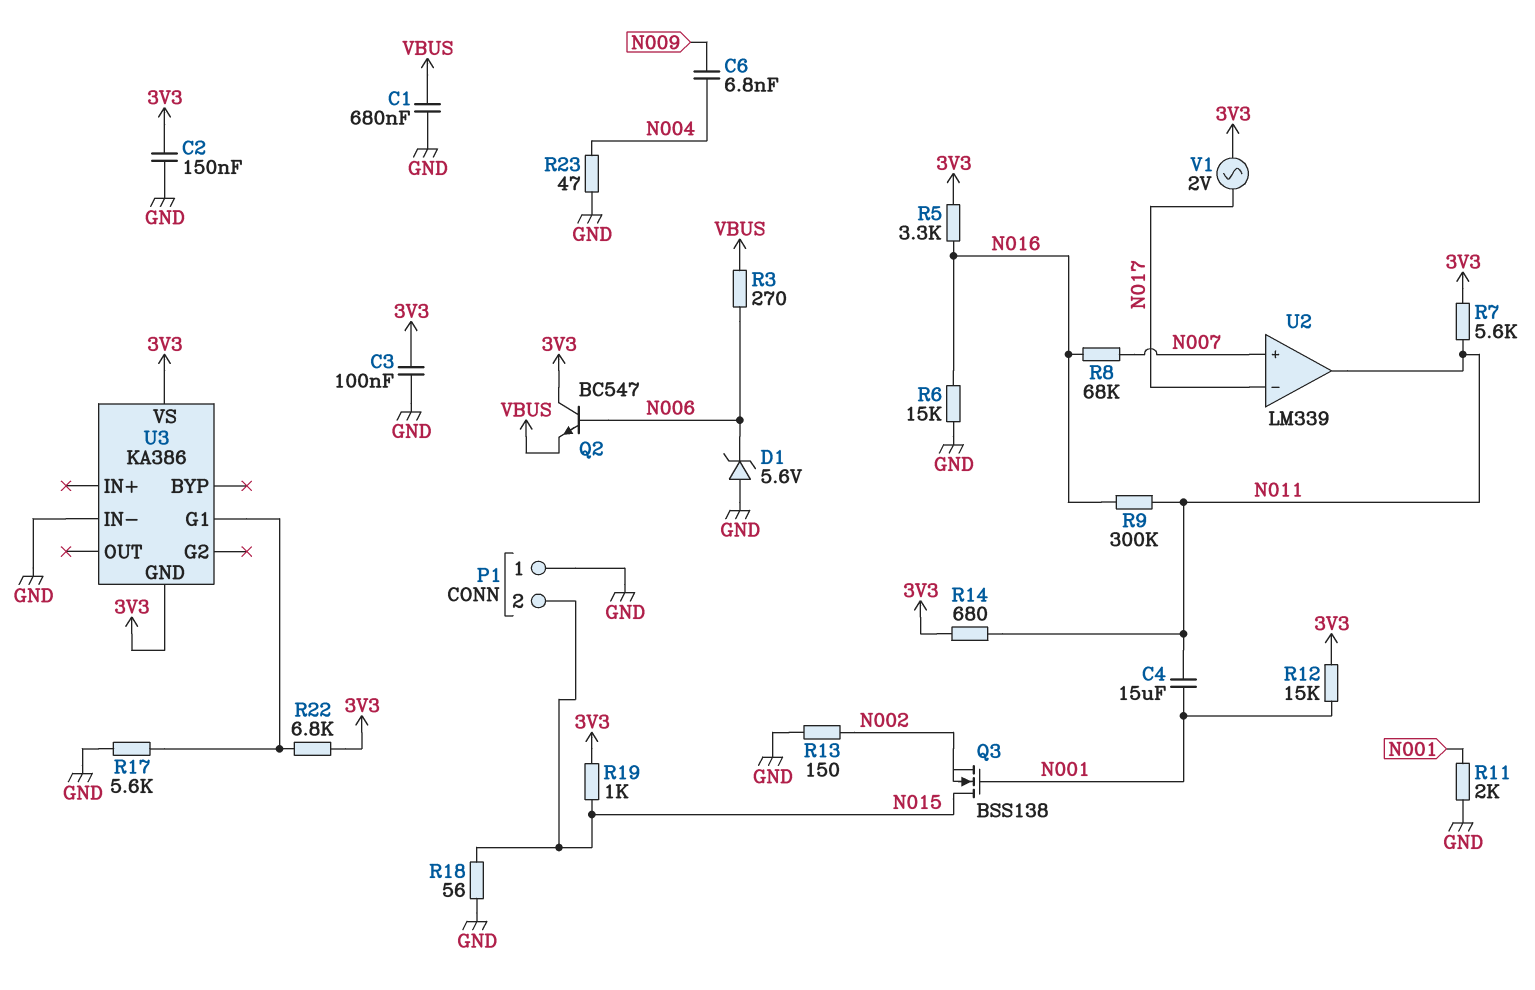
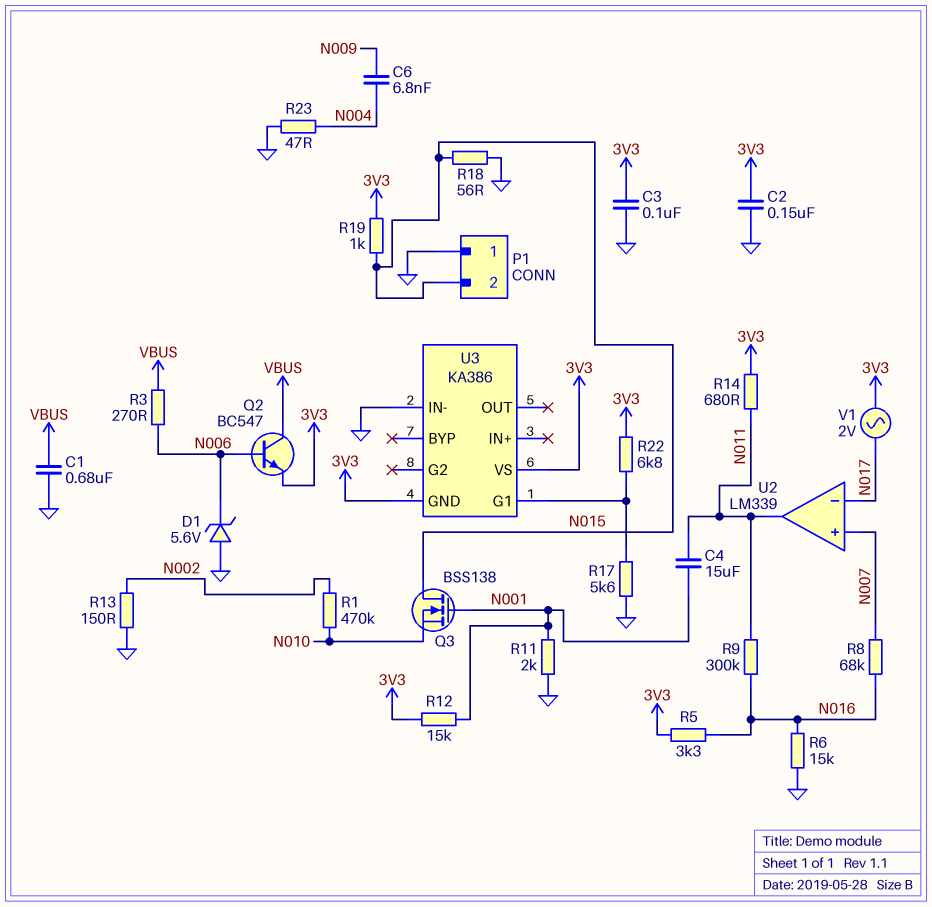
Q2: NPN BC547 (B N006, C 3V3, E VBUS) -> NPN BC547 (B N006, C VBUS, E 3V3)
Q3: NMOS BSS138 (G N001, D N015, S N002) -> NMOS BSS138 (G N001, D N015, S N010)
R1: none -> 470k (N002, N010)
R7: 5.6k (3V3, N011) -> none

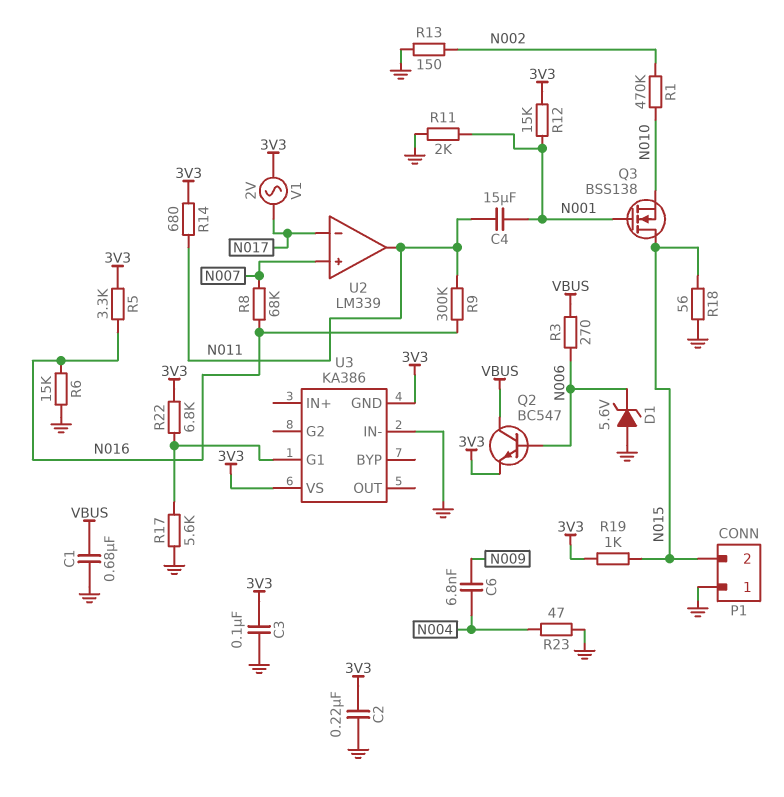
C2: 150nF (3V3, GND) -> 220nF (3V3, GND)

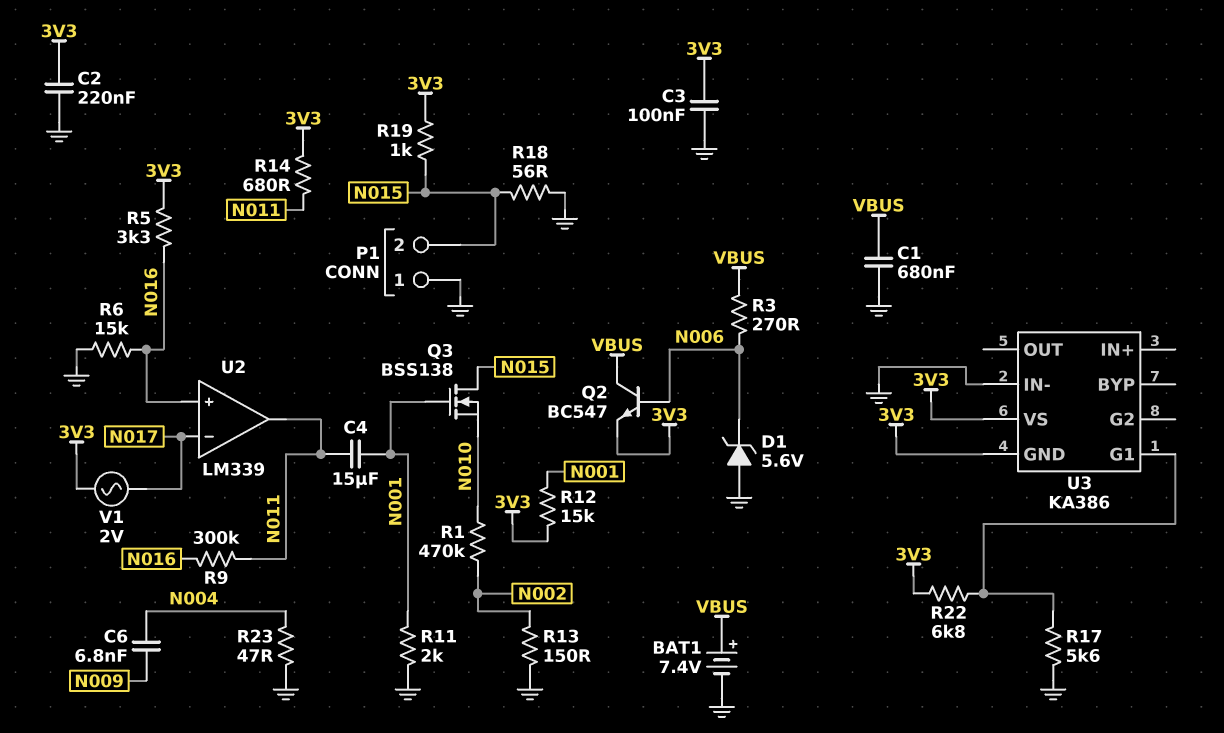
BAT1: none -> 7.4V (plus VBUS, minus GND)
R8: 68k (N007, N016) -> none
U2 pin in+: N007 -> N016

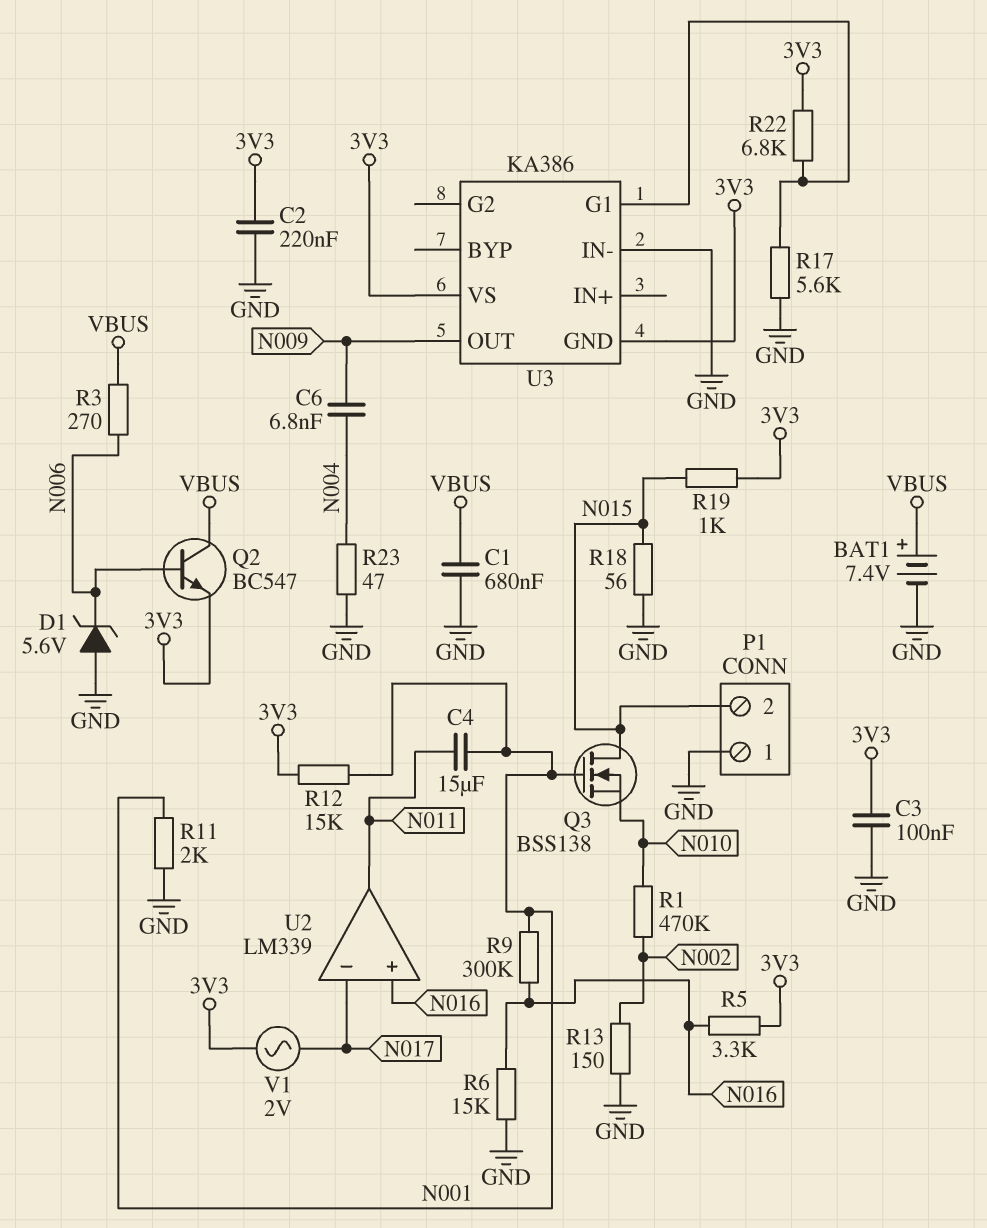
R9: 300k (N011, N016) -> 300k (N001, N016)
R14: 680 (3V3, N011) -> none
U3 pin OUT: none -> N009

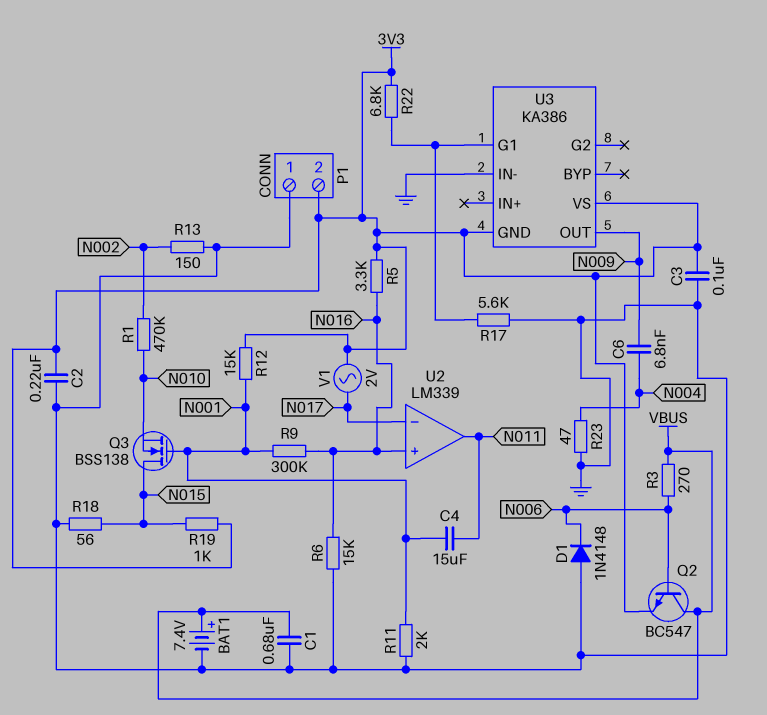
D1: zener 5.6V (A GND, K N006) -> diode 1N4148 (A GND, K N006)
P1 pin 2: N015 -> 3V3

